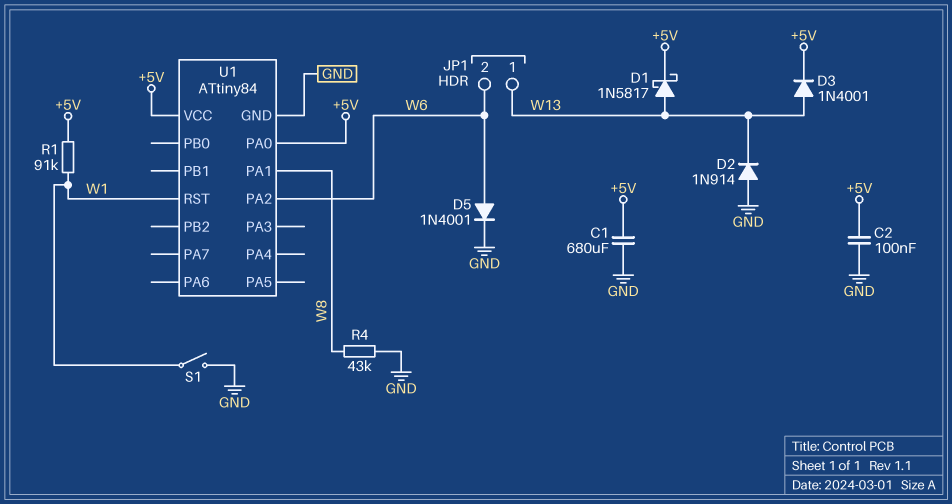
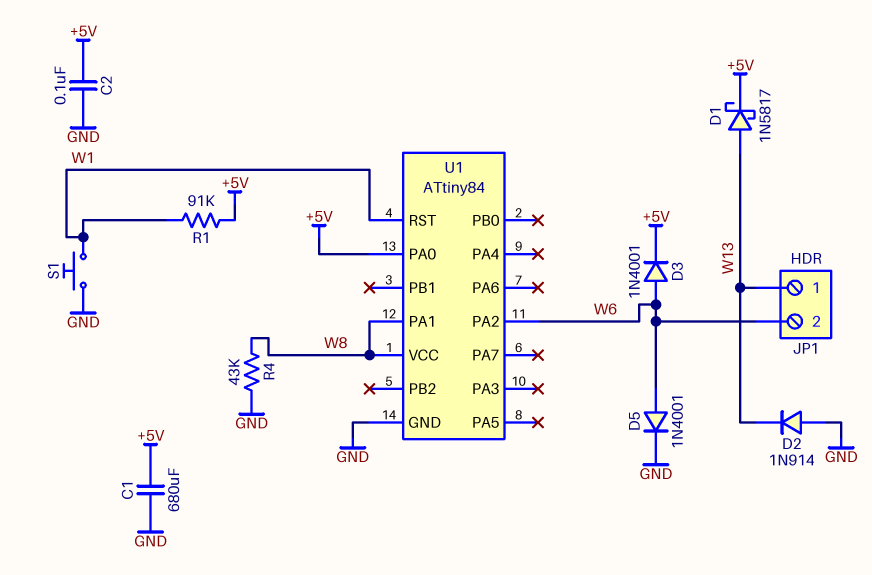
D3: diode 1N4001 (A W13, K +5V) -> diode 1N4001 (A W6, K +5V)
S1: switch (GND, W1) -> button (GND, W1)
U1 pin VCC: +5V -> W8

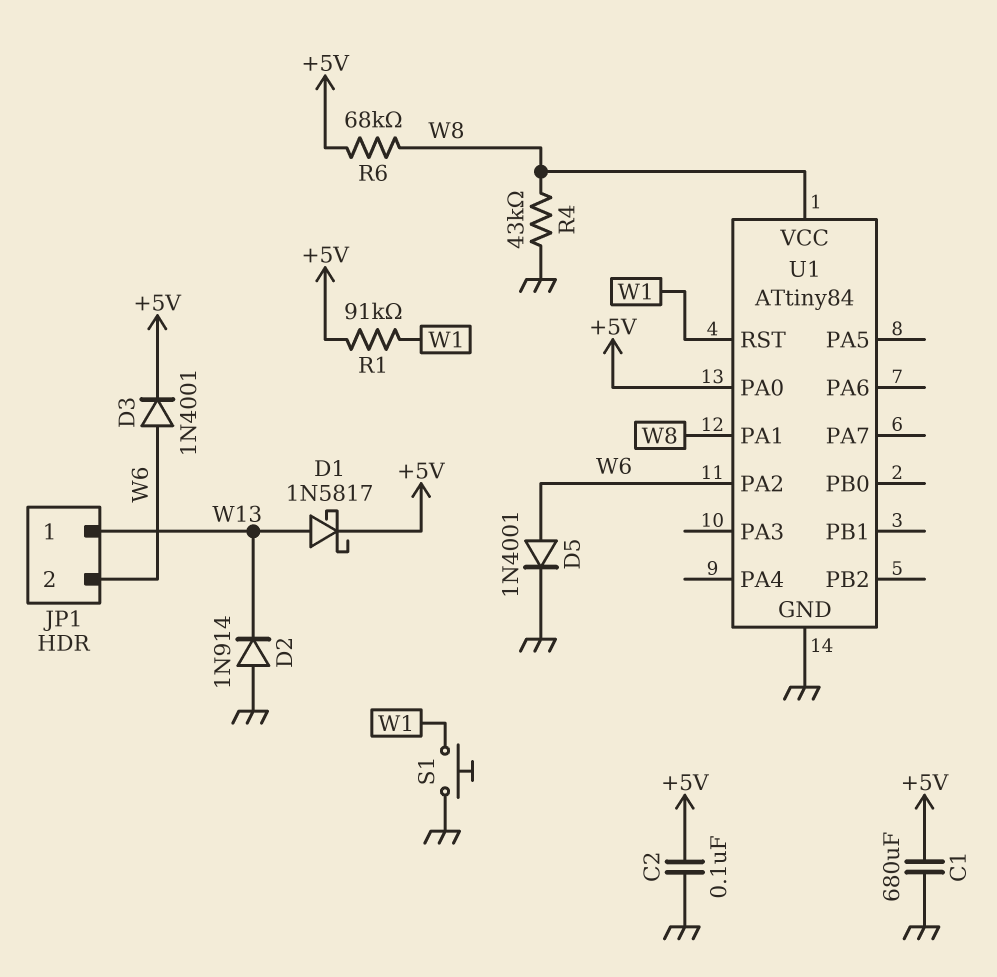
R6: none -> 68k (+5V, W8)

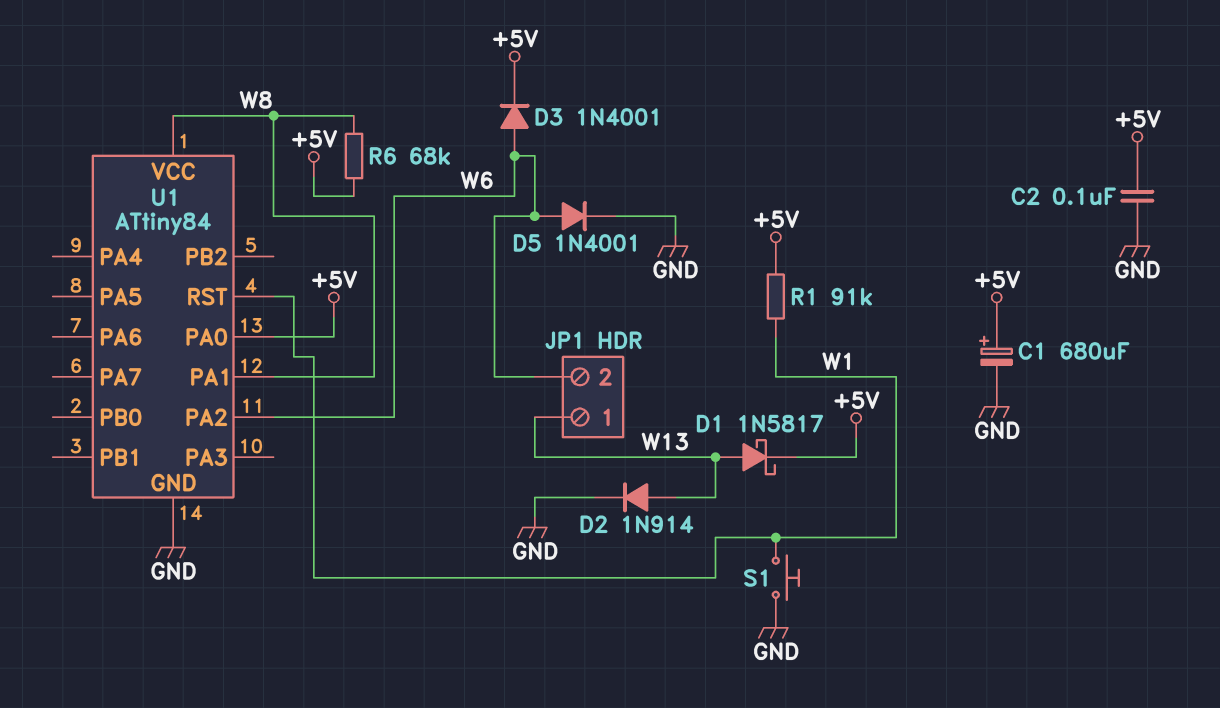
C1: 680uF (+5V, GND) -> 680uF (plus +5V, minus GND)
D2: diode 1N914 (A GND, K W13) -> diode 1N914 (A W13, K GND)
R4: 43k (GND, W8) -> none

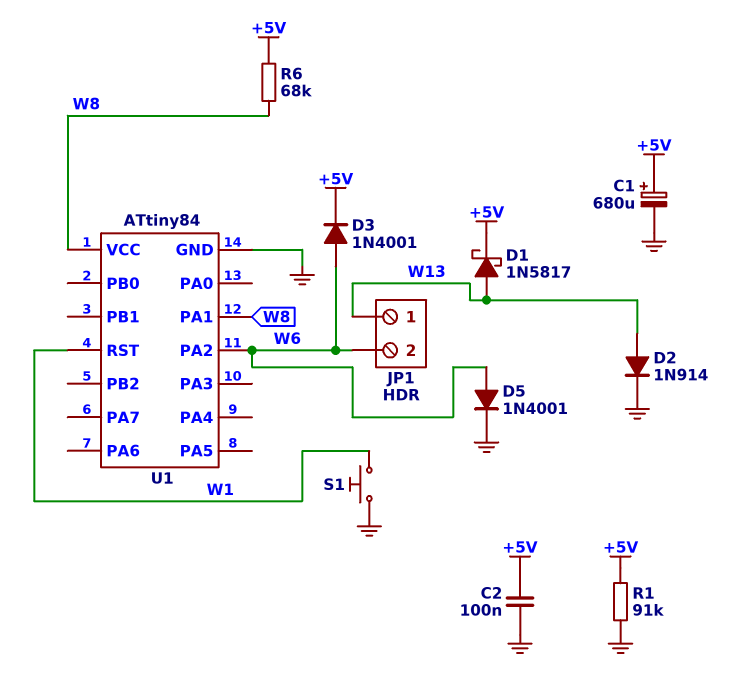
R1: 91k (+5V, W1) -> 91k (+5V, GND)
U1 pin PA0: +5V -> none

